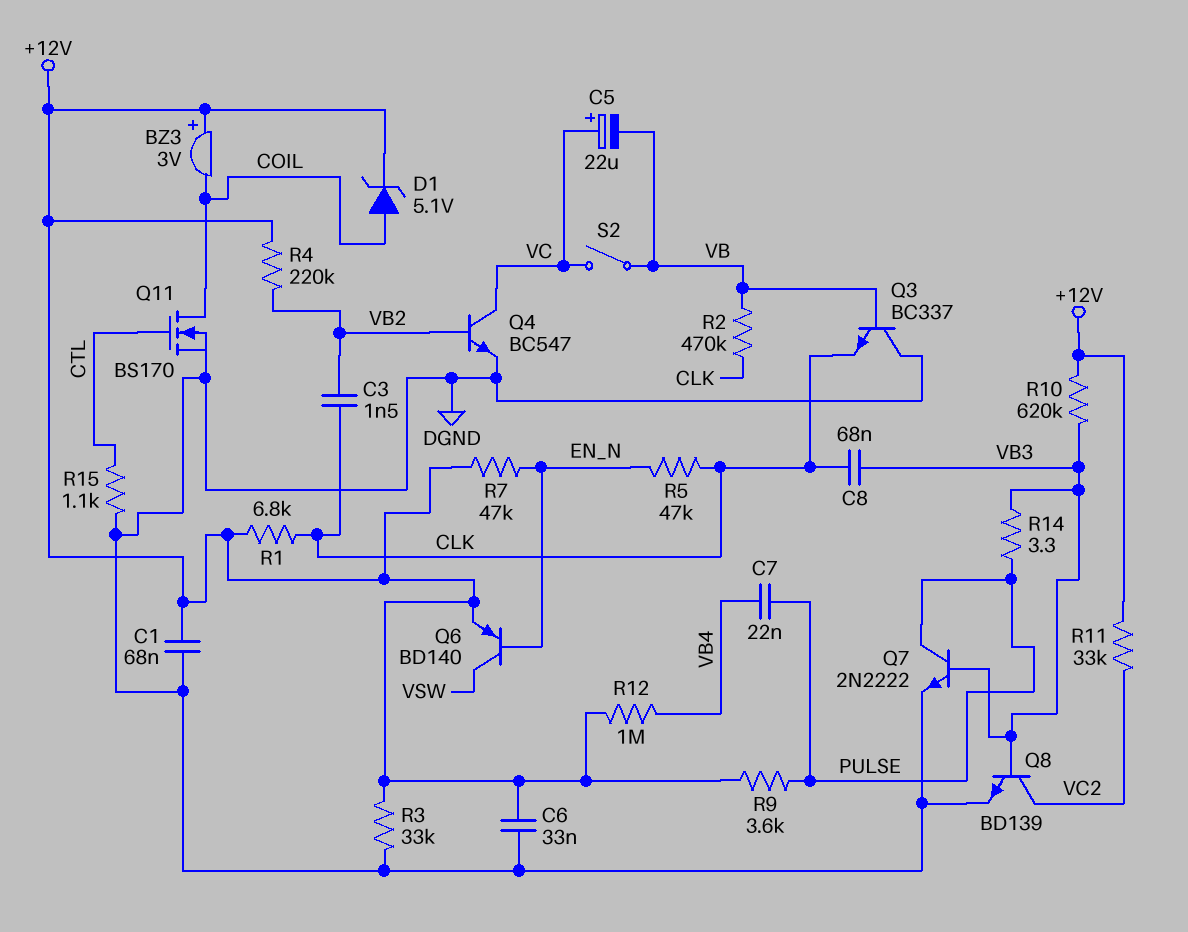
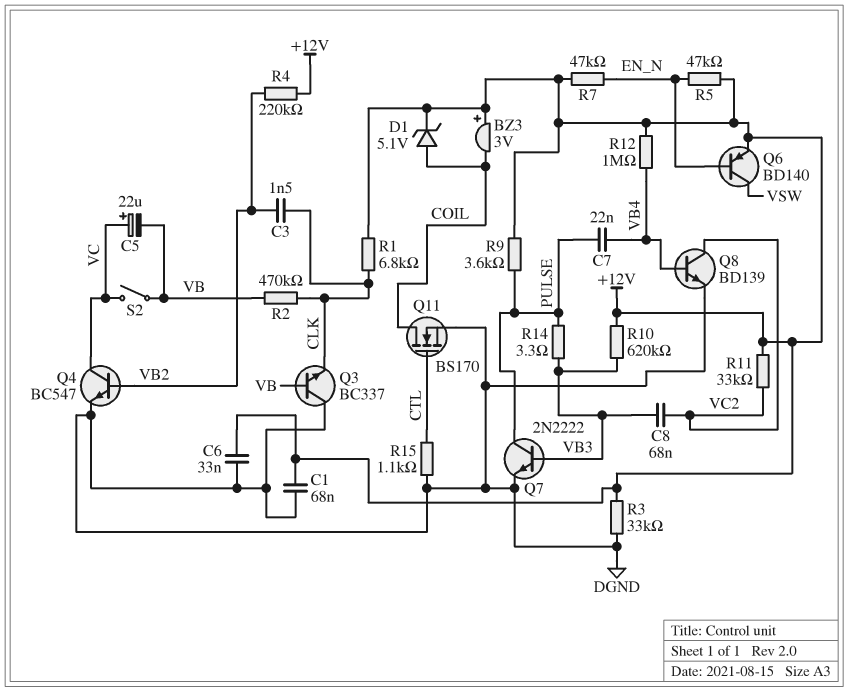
C8: 68nF (CLK, VB3) -> 68nF (VB3, VC2)
Q8: NPN BD139 (B VB3, C VC2, E DGND) -> NPN BD139 (B VB4, C VC2, E DGND)
R5: 47k (CLK, EN_N) -> 47k (+12V, EN_N)

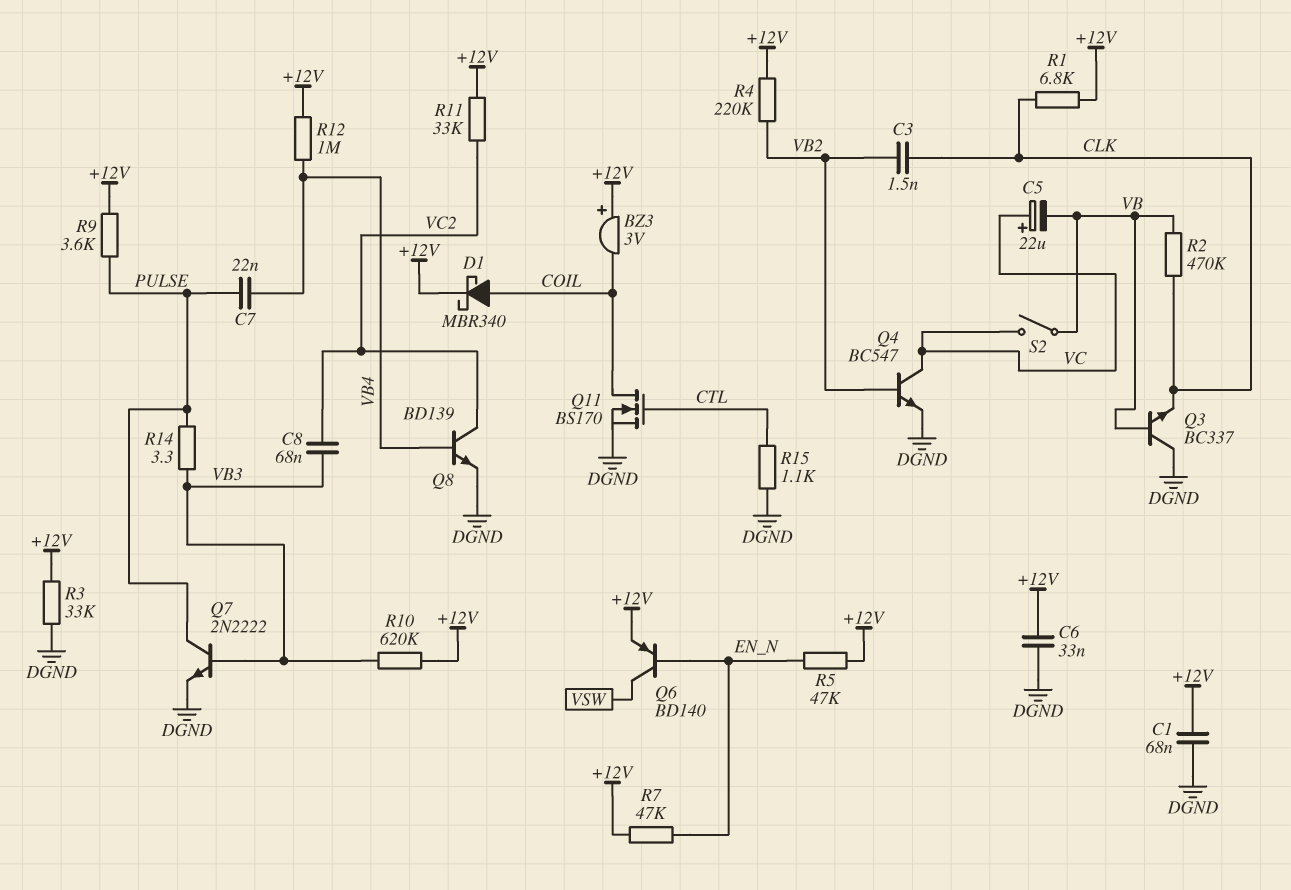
D1: zener 5.1V (A COIL, K +12V) -> schottky MBR340 (A COIL, K +12V)

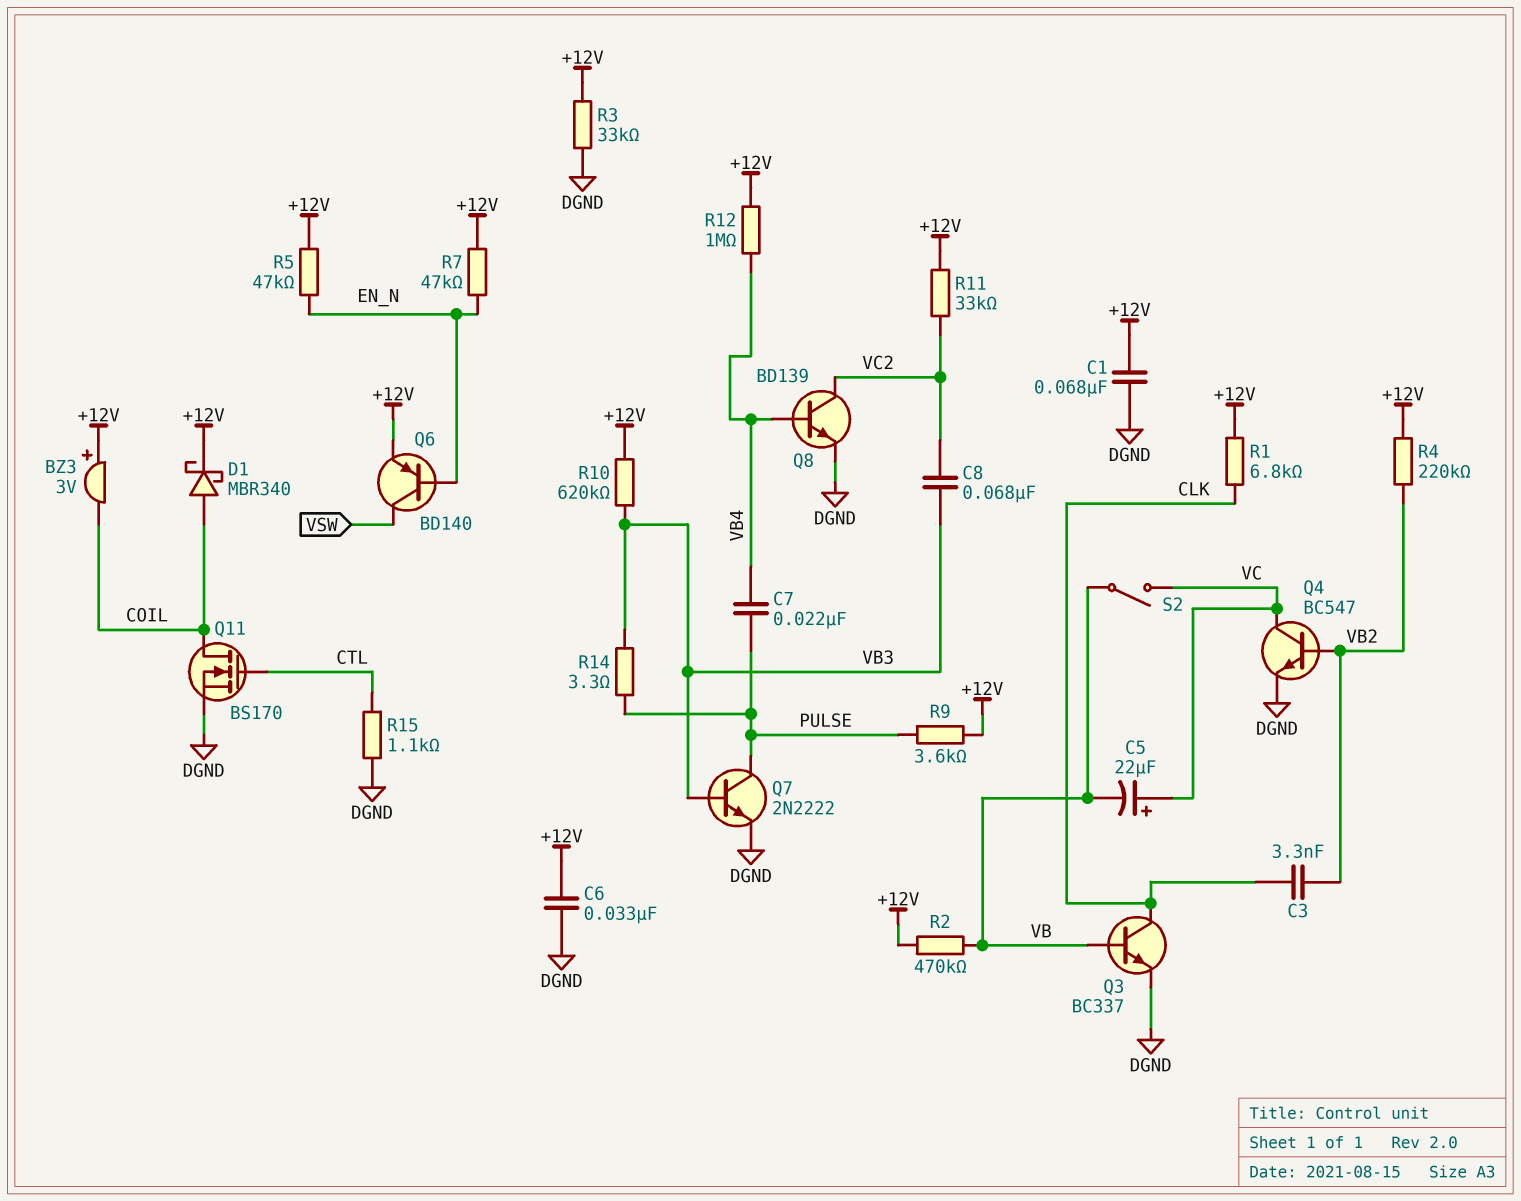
C3: 1.5nF (CLK, VB2) -> 3.3nF (CLK, VB2)
Q3: NPN BC337 (B VB, C DGND, E CLK) -> NPN BC337 (B VB, C CLK, E DGND)
R2: 470k (CLK, VB) -> 470k (+12V, VB)

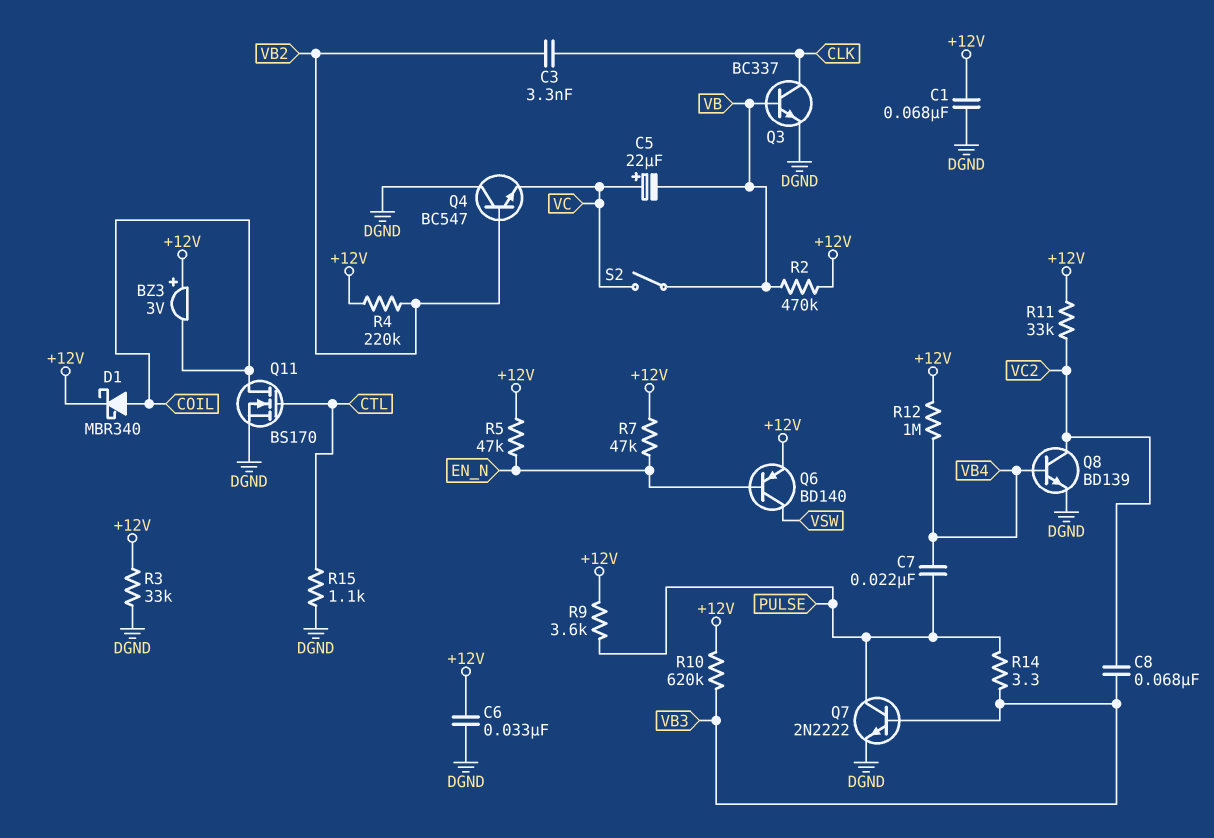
Q4: NPN BC547 (B VB2, C VC, E DGND) -> NPN BC547 (B VB2, C DGND, E VC)
R1: 6.8k (+12V, CLK) -> none

